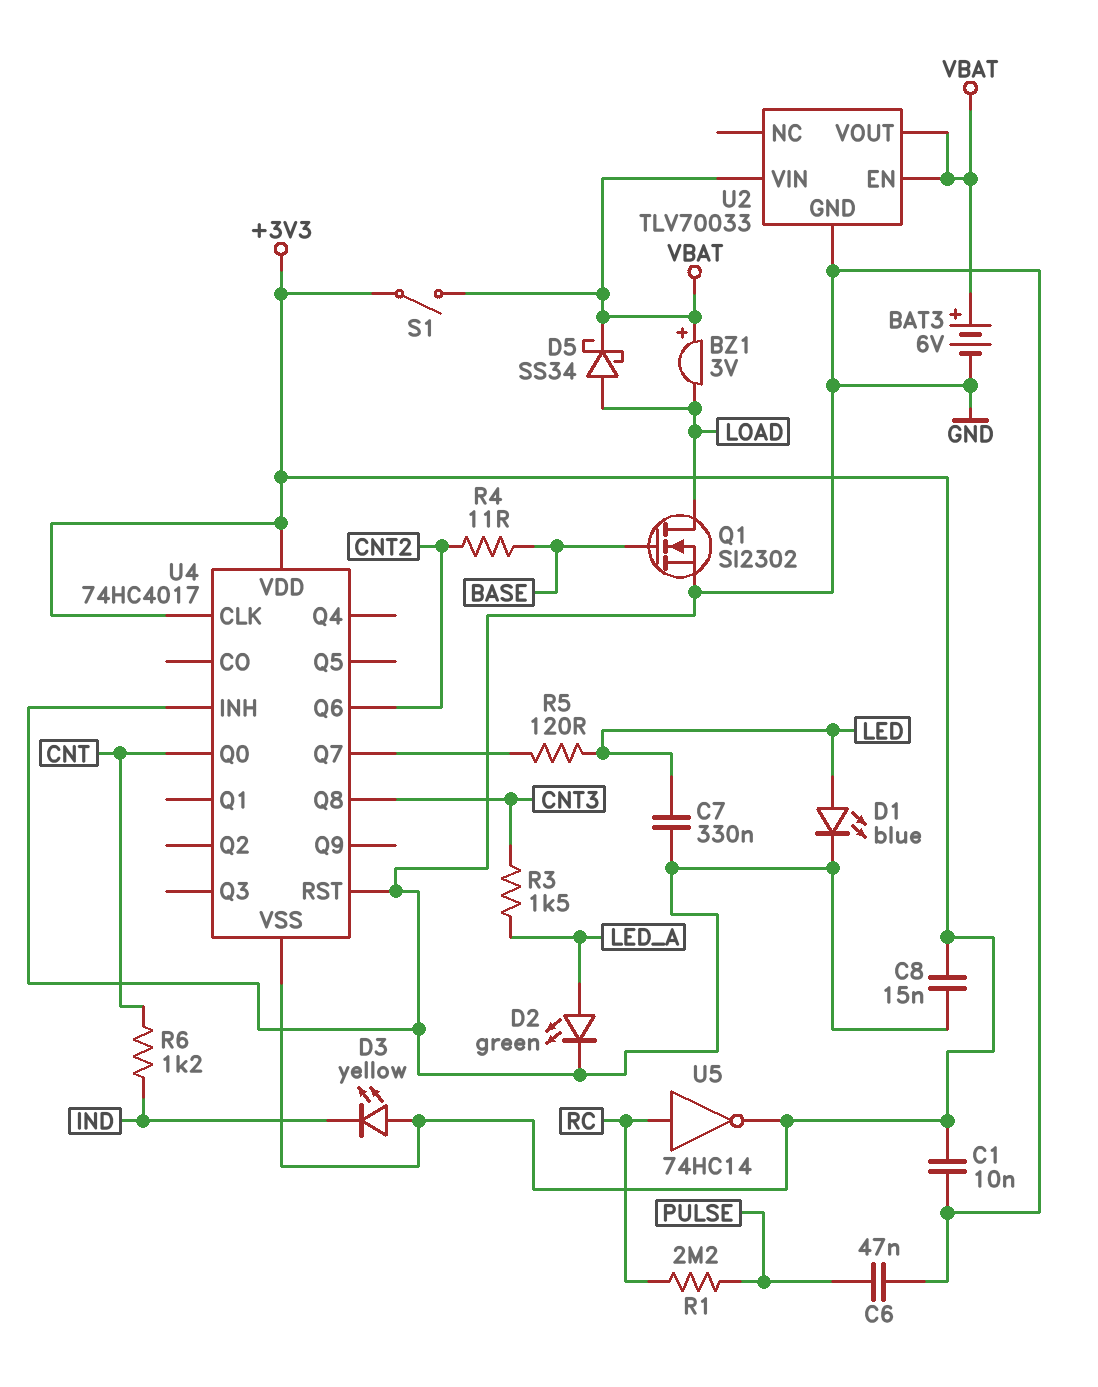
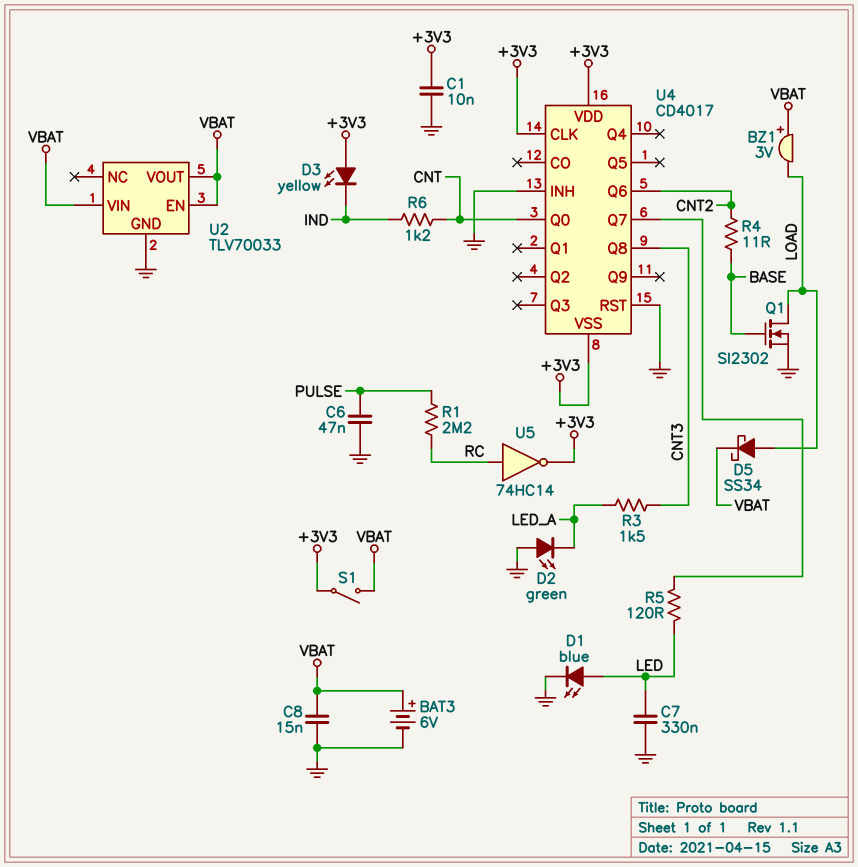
C8: 15nF (+3V3, GND) -> 15nF (GND, VBAT)
D2: LED green (A LED_A, K GND) -> LED green (A GND, K LED_A)
U4: 74HC4017 -> CD4017

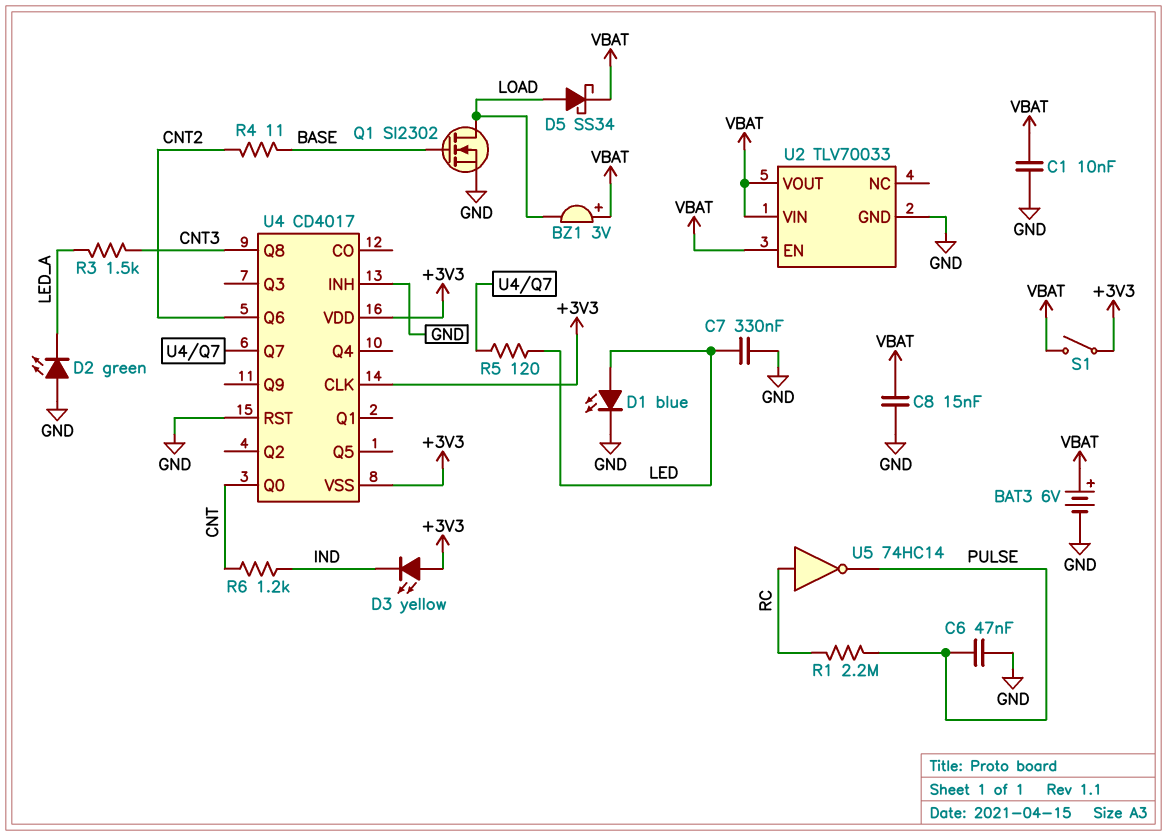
C1: 10nF (+3V3, GND) -> 10nF (GND, VBAT)
U5: NOT 74HC14 (in RC, out +3V3) -> NOT 74HC14 (in RC, out PULSE)

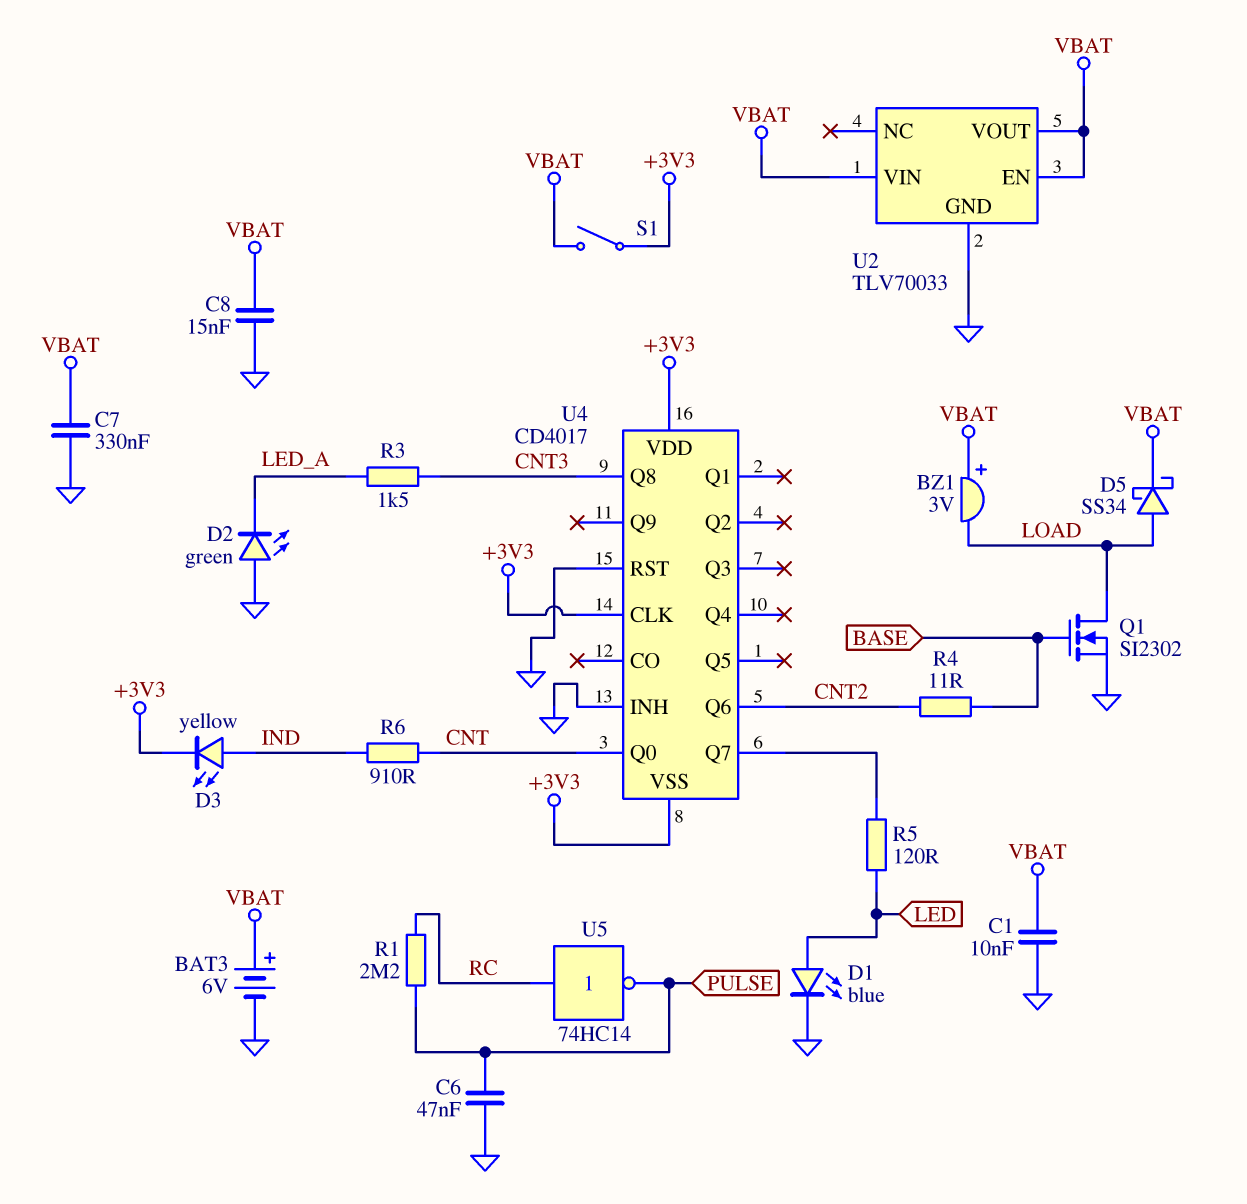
C7: 330nF (GND, LED) -> 330nF (GND, VBAT)
D3: LED yellow (A +3V3, K IND) -> LED yellow (A IND, K +3V3)
R6: 1.2k (CNT, IND) -> 910 (CNT, IND)

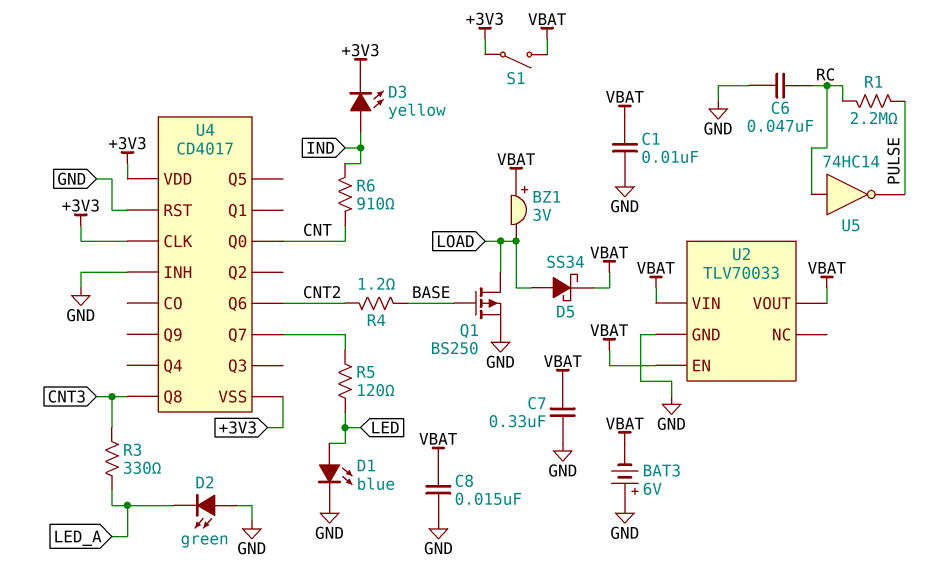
BAT3: 6V (plus VBAT, minus GND) -> 6V (plus GND, minus VBAT)
C6: 47nF (GND, PULSE) -> 47nF (GND, RC)
Q1: NMOS SI2302 (G BASE, D LOAD, S GND) -> PMOS BS250 (G BASE, D LOAD, S GND)
R3: 1.5k (CNT3, LED_A) -> 330 (CNT3, LED_A)
R4: 11 (BASE, CNT2) -> 1.2 (BASE, CNT2)

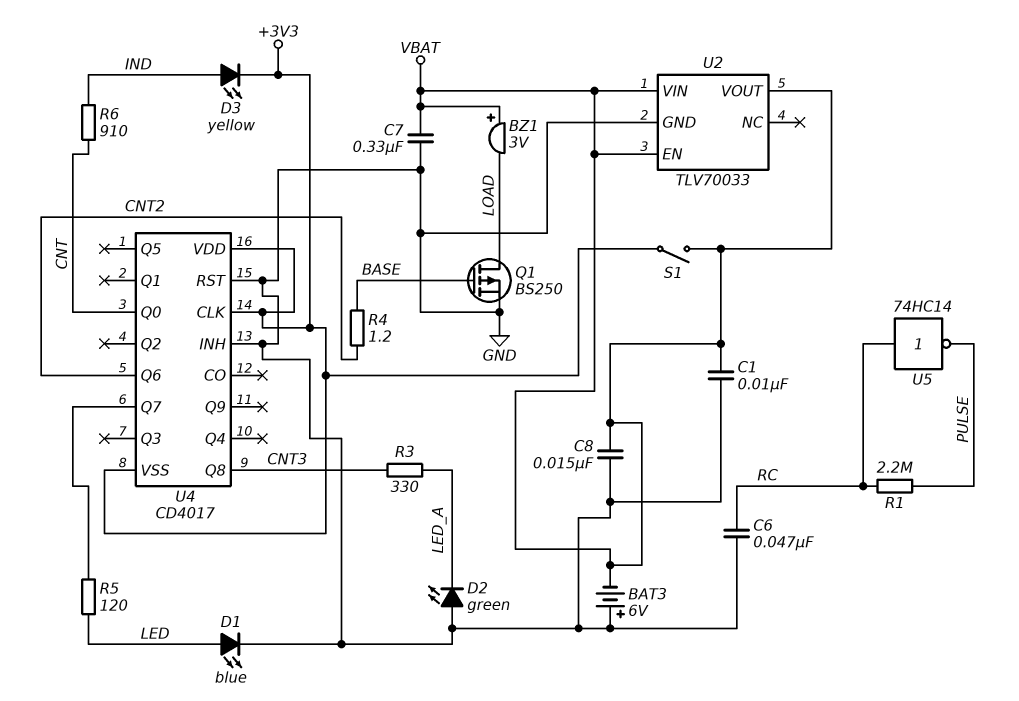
D5: schottky SS34 (A LOAD, K VBAT) -> none

